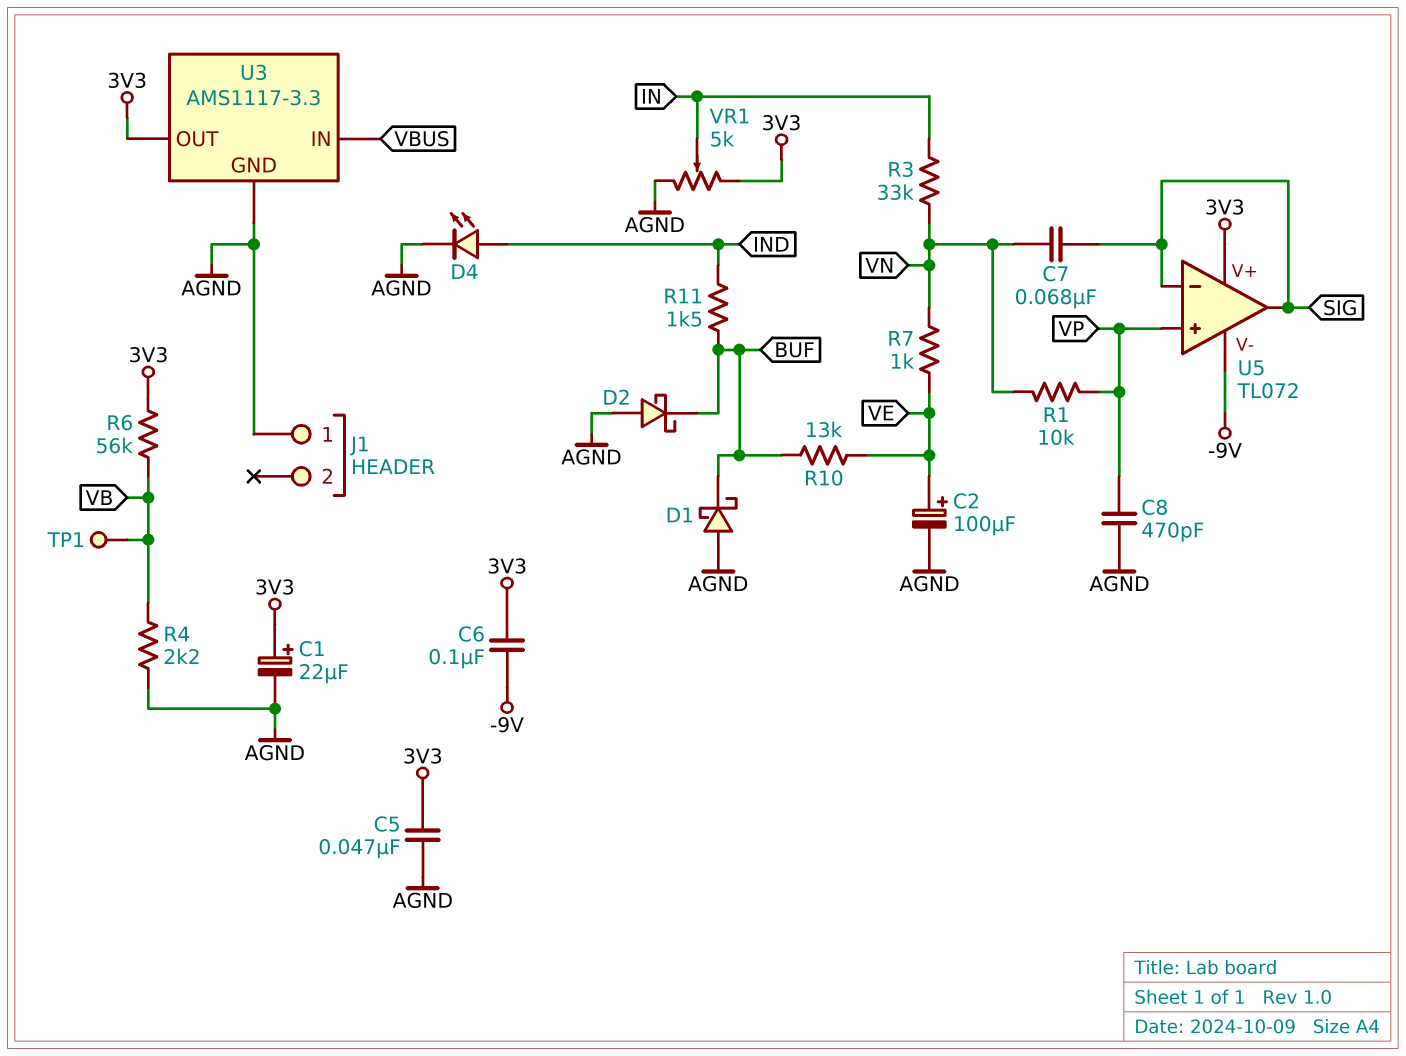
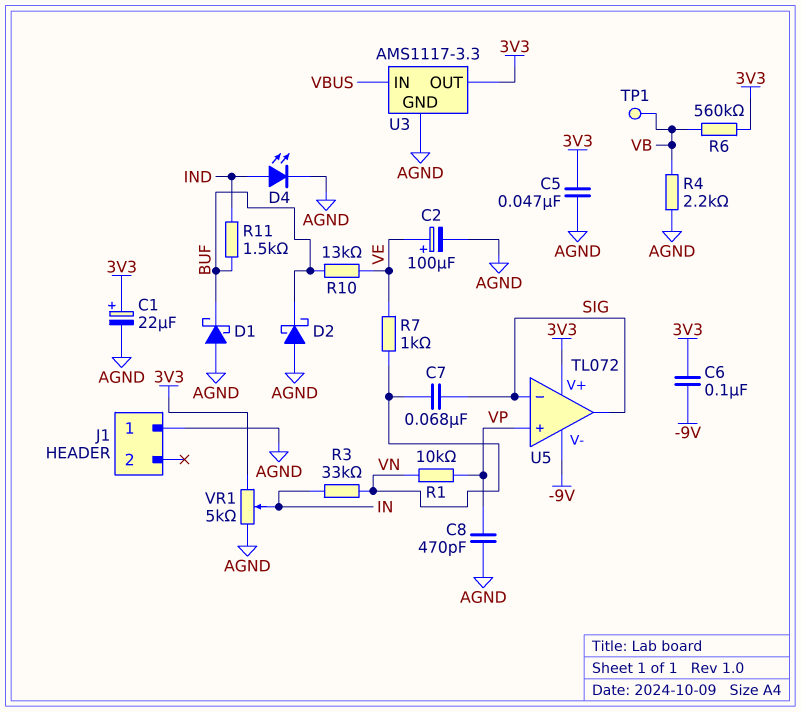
R6: 56k (3V3, VB) -> 560k (3V3, VB)

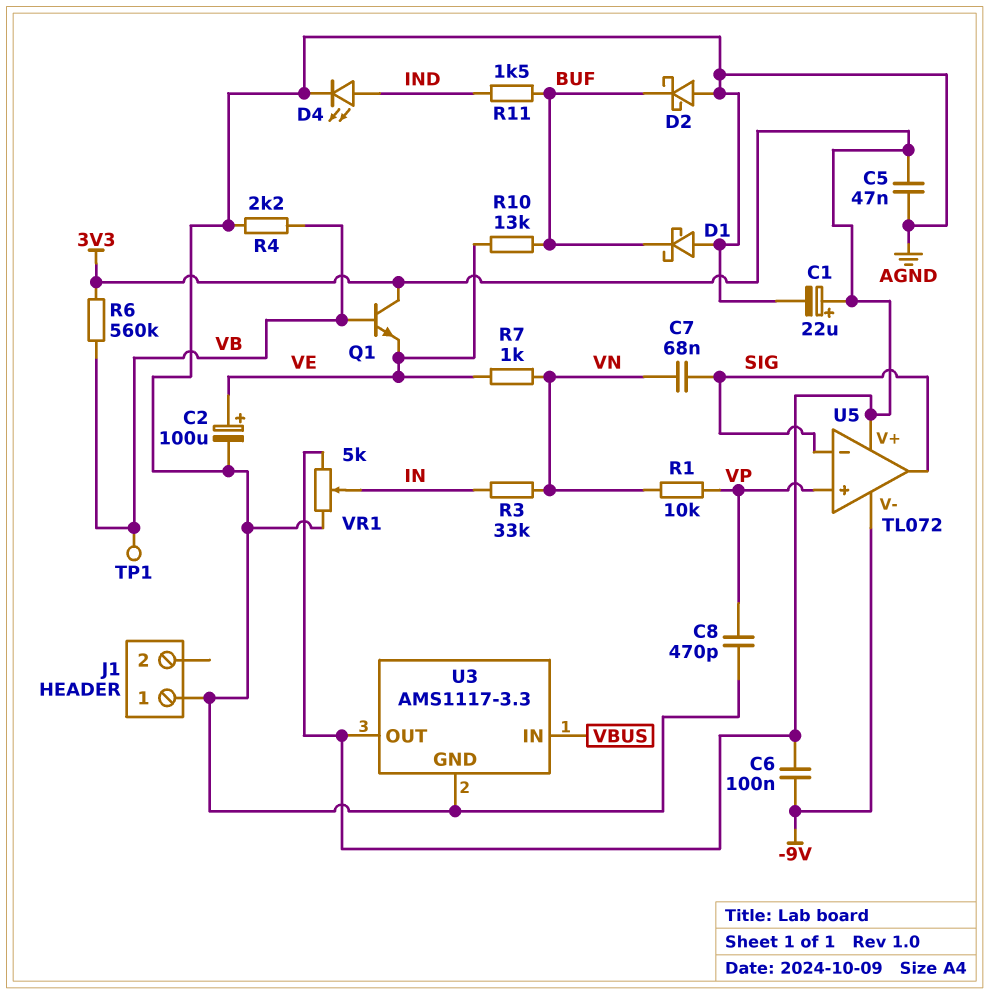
Q1: none -> NPN (B VB, C 3V3, E VE)

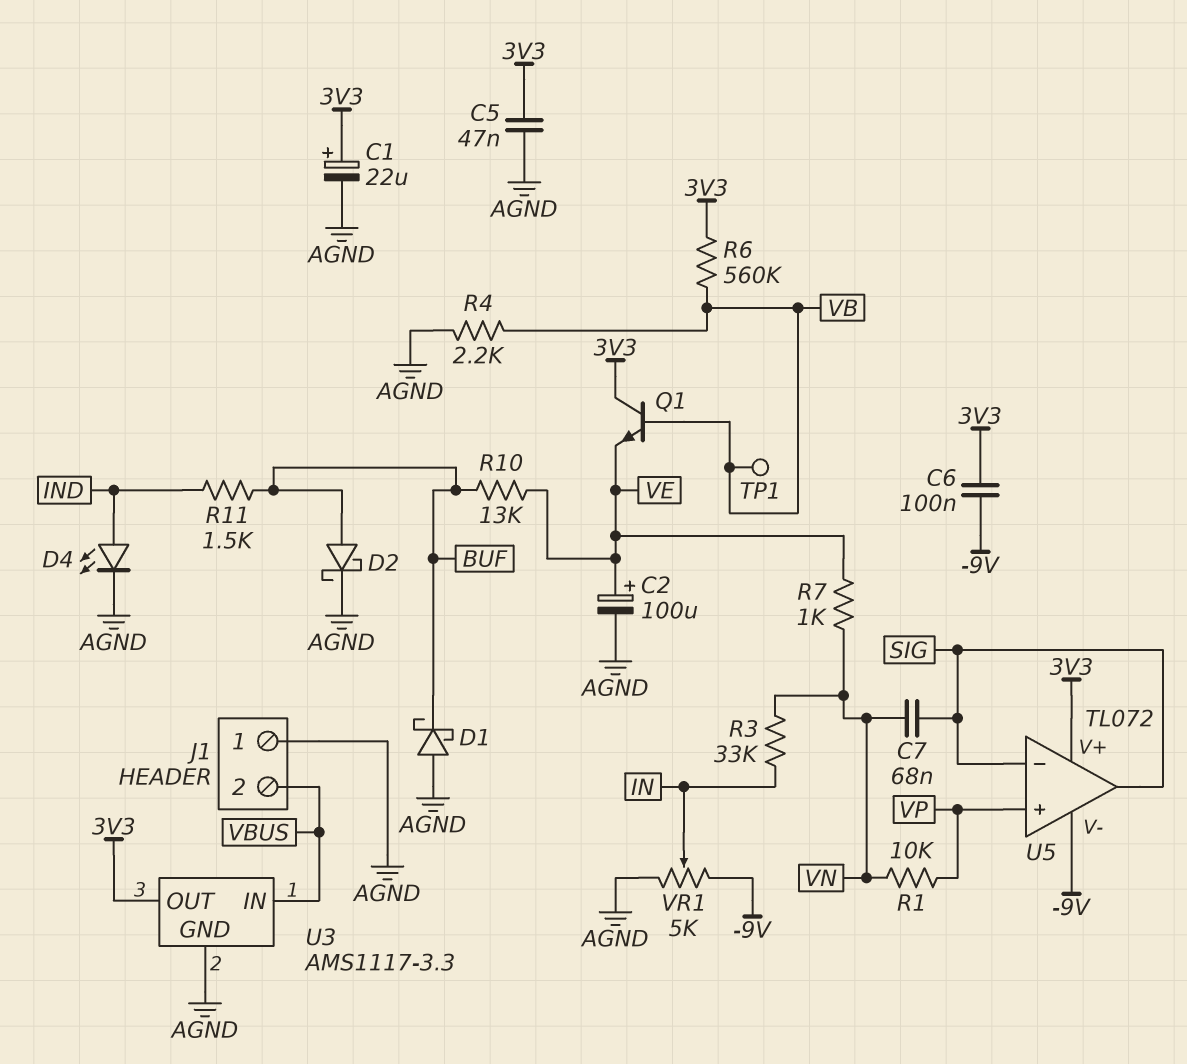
C8: 470pF (AGND, VP) -> none
D2: schottky (A AGND, K BUF) -> schottky (A BUF, K AGND)
J1 pin 2: none -> VBUS
VR1: 5k (3V3, AGND, wiper IN) -> 5k (-9V, AGND, wiper IN)

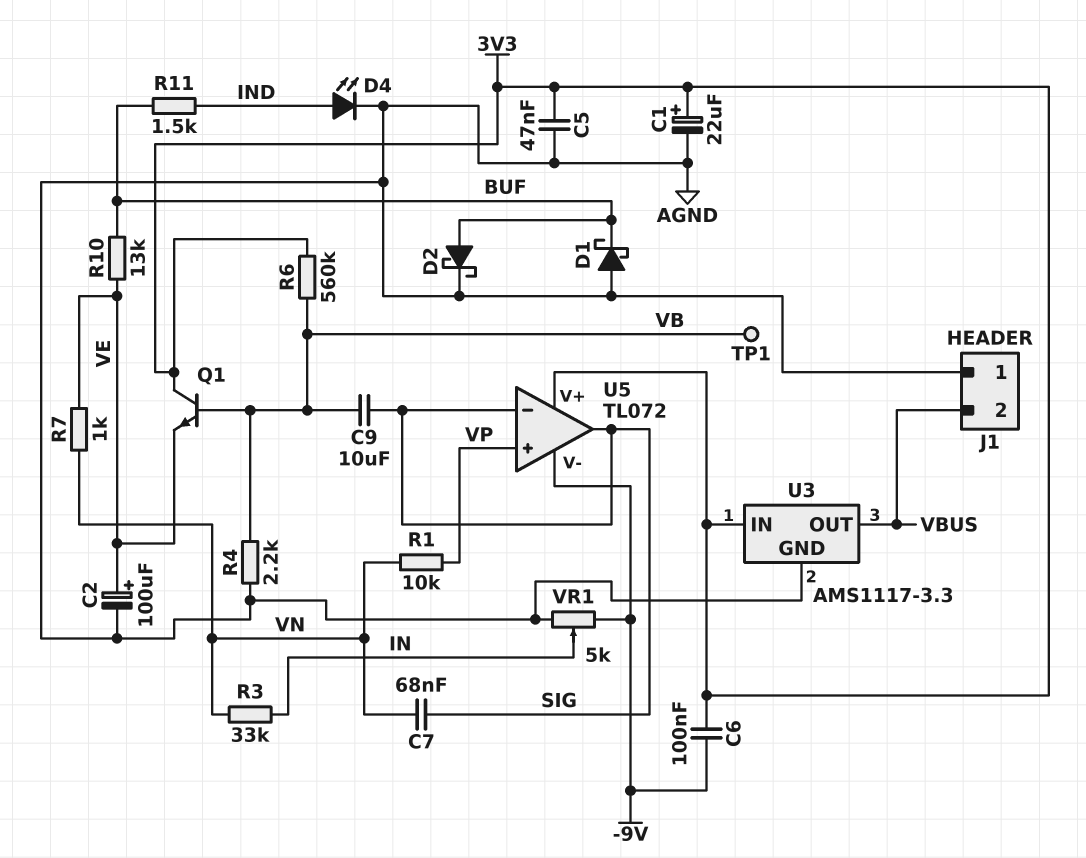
C9: none -> 10uF (SIG, VB)
U3 pin IN: VBUS -> 3V3
U3 pin OUT: 3V3 -> VBUS

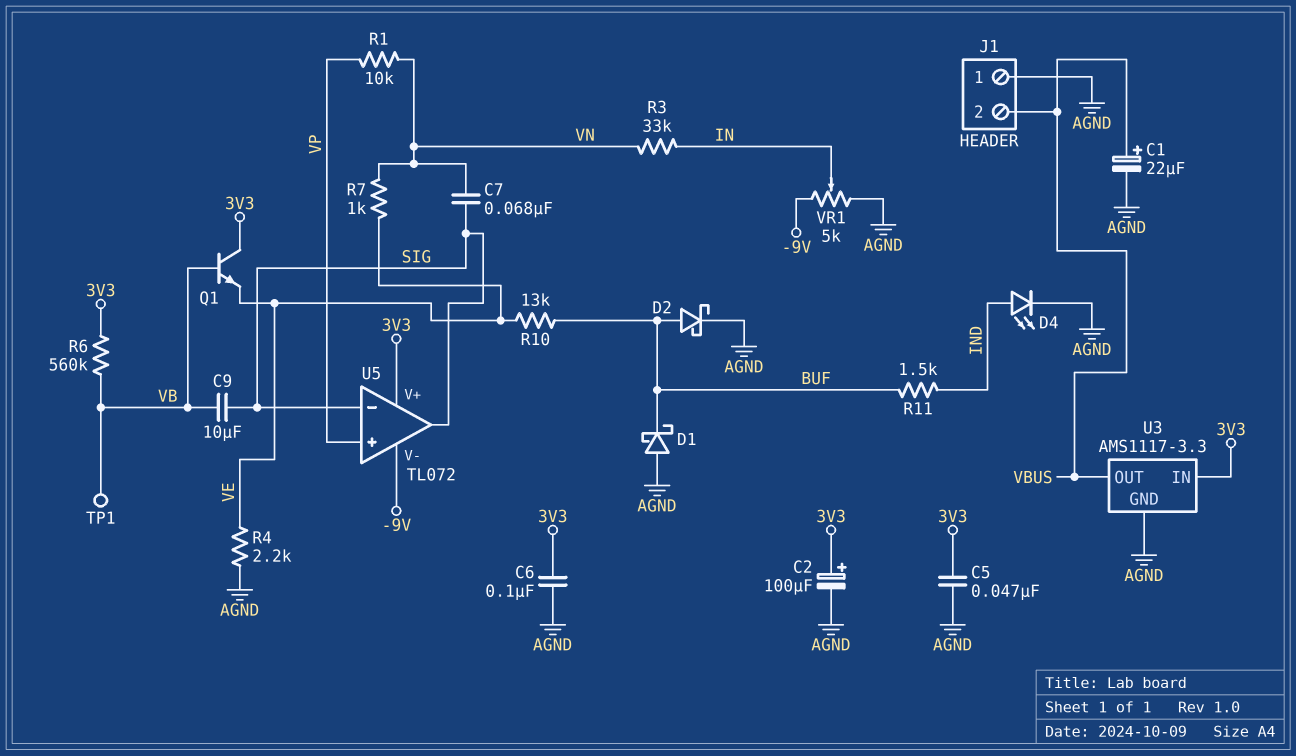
C1: 22uF (plus 3V3, minus AGND) -> 22uF (plus VBUS, minus AGND)
C2: 100uF (plus VE, minus AGND) -> 100uF (plus 3V3, minus AGND)
C6: 100nF (-9V, 3V3) -> 100nF (3V3, AGND)
R4: 2.2k (AGND, VB) -> 2.2k (AGND, VE)

